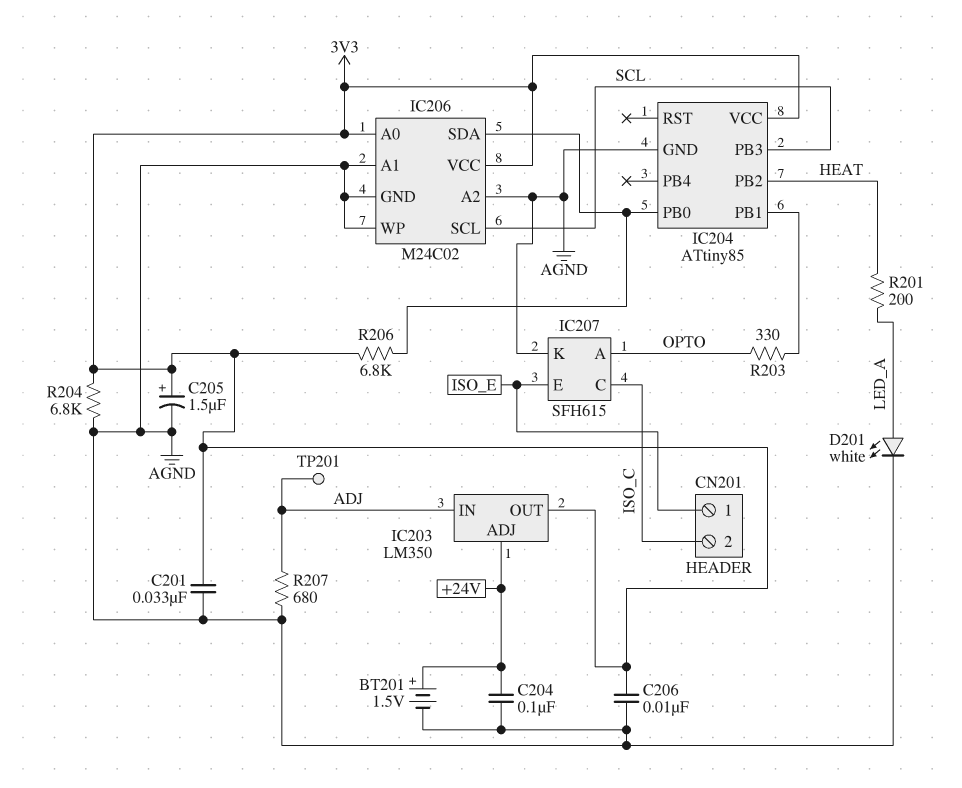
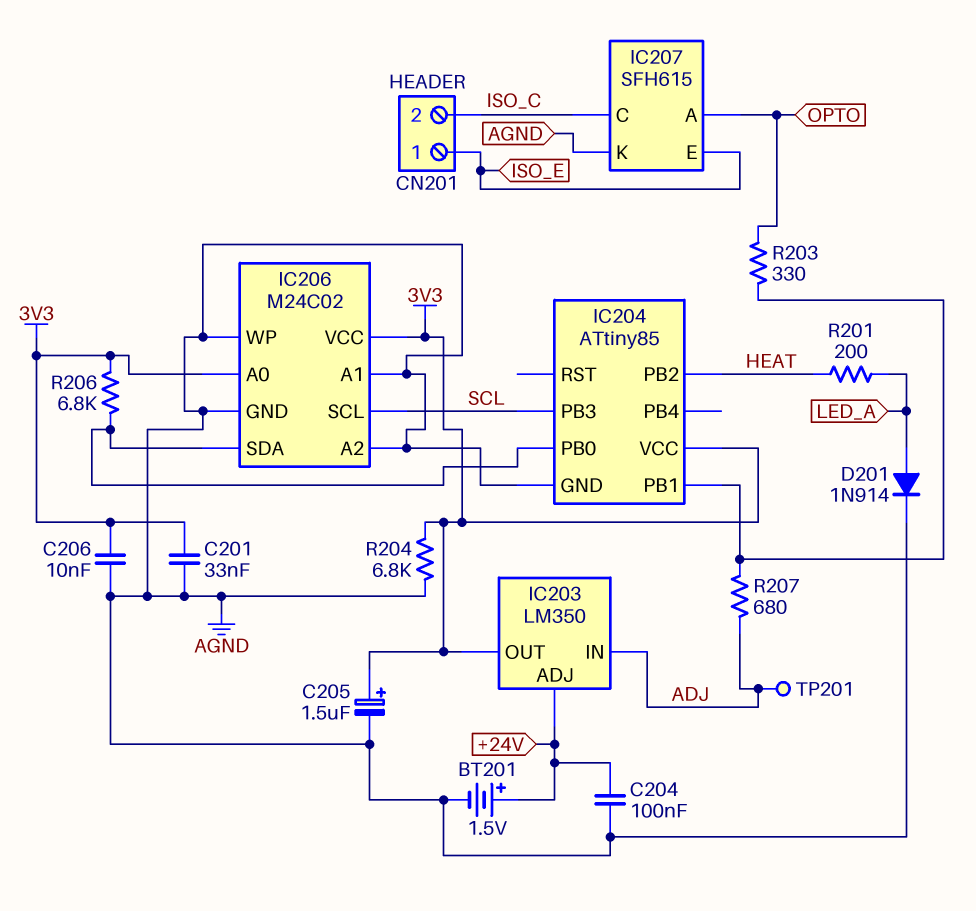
D201: LED white (A LED_A, K AGND) -> diode 1N914 (A LED_A, K AGND)
R207: 680 (ADJ, AGND) -> 680 (ADJ, IC204/PB1)

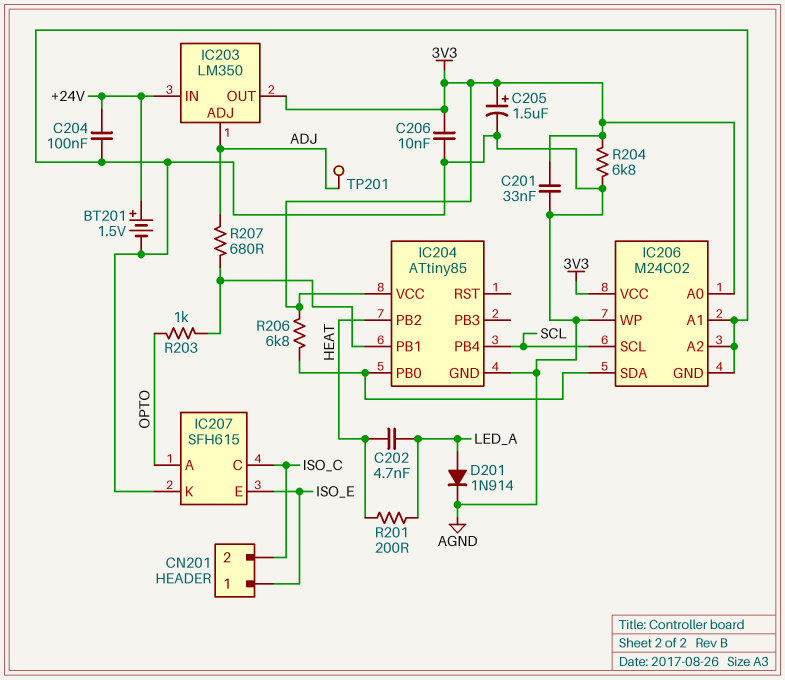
C202: none -> 4.7nF (HEAT, LED_A)
IC203 pin ADJ: +24V -> ADJ
IC203 pin IN: ADJ -> +24V
IC204 pin PB3: SCL -> none
IC204 pin PB4: none -> SCL
R203: 330 (IC204/PB1, OPTO) -> 1k (IC204/PB1, OPTO)

